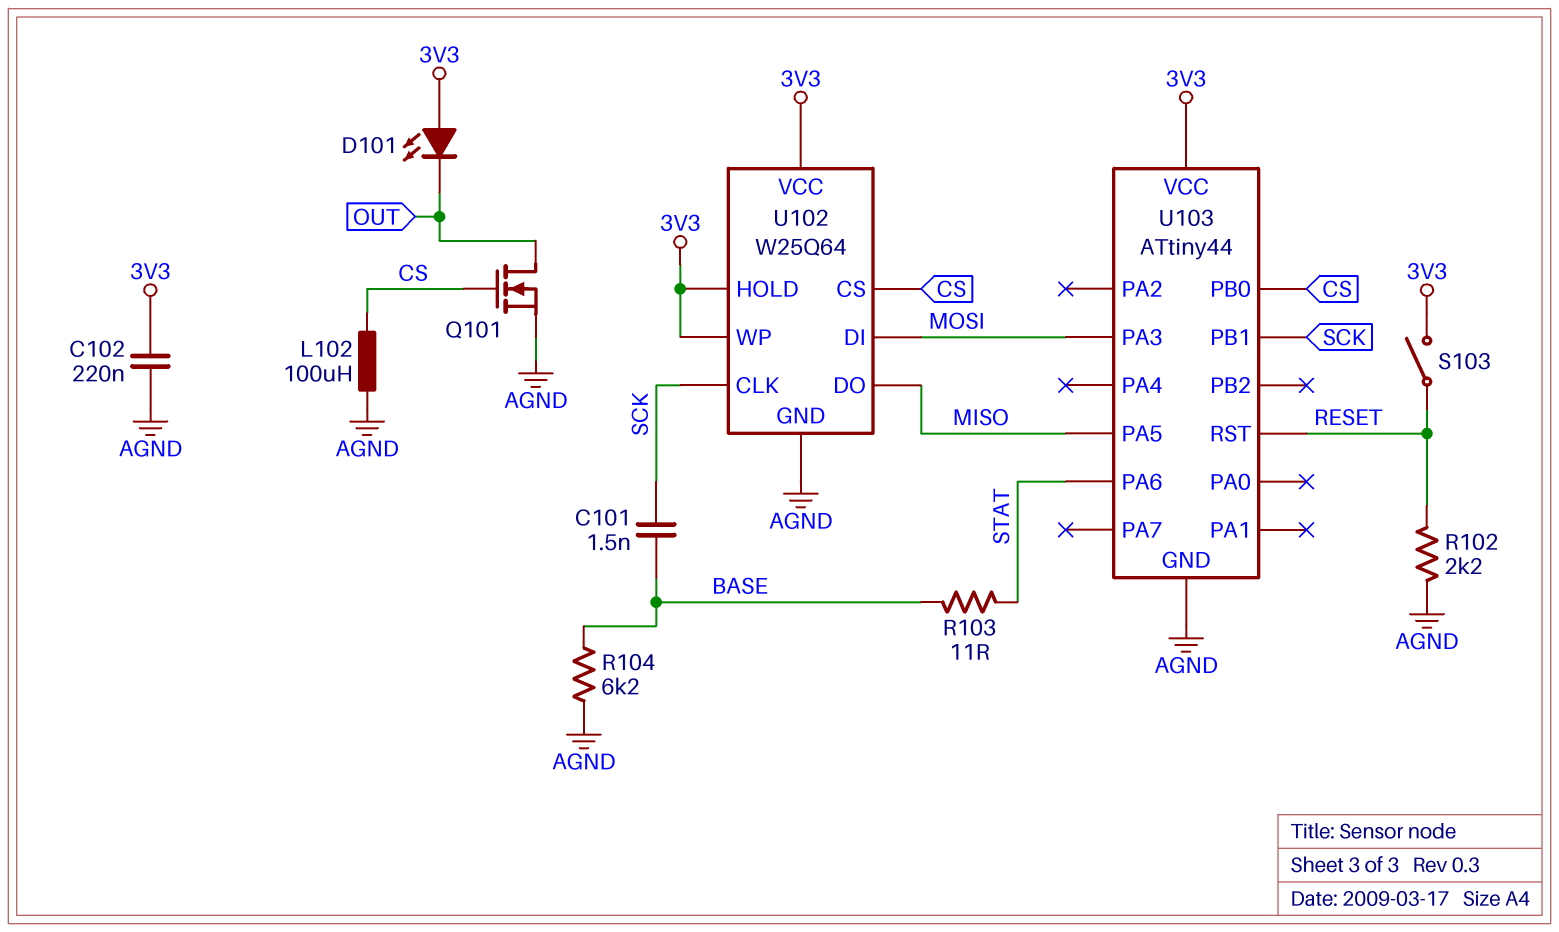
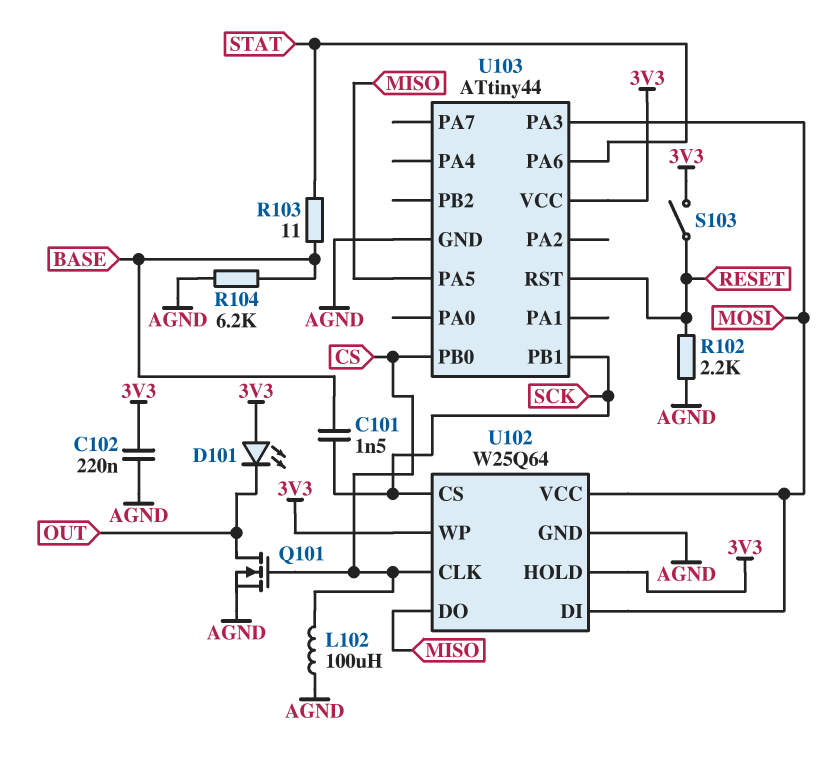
U102 pin CLK: SCK -> CS
U102 pin CS: CS -> SCK
U102 pin VCC: 3V3 -> MOSI

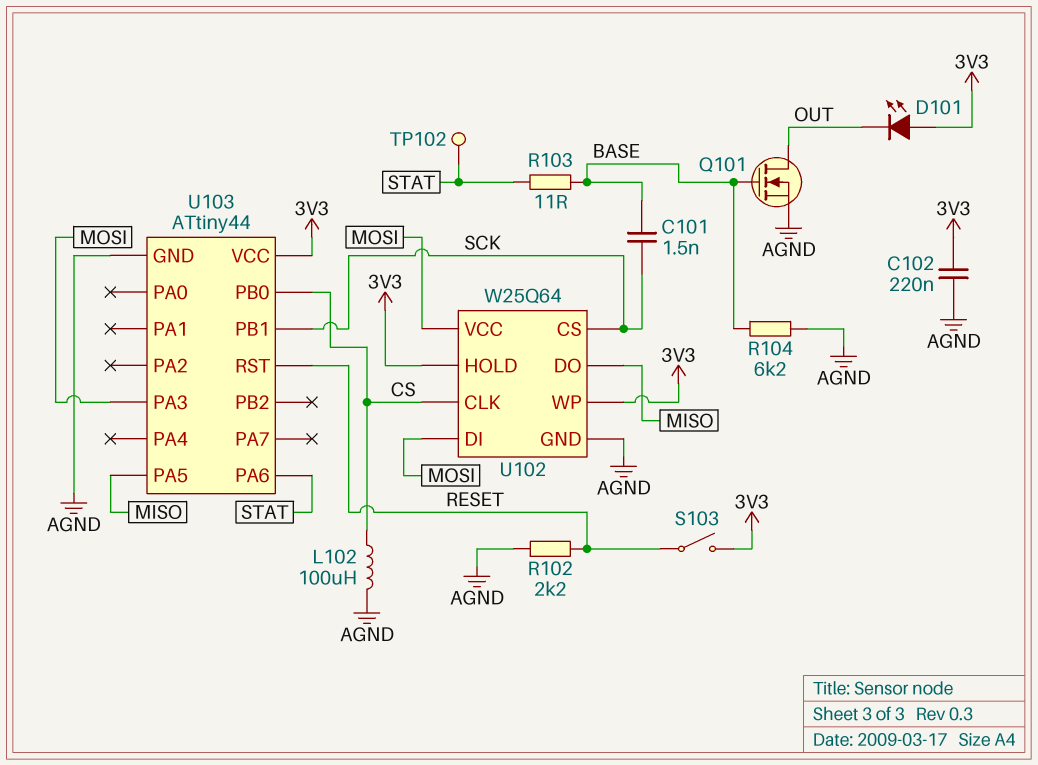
Q101: NMOS (G CS, D OUT, S AGND) -> NMOS (G BASE, D OUT, S AGND)
TP102: none -> test point (STAT)

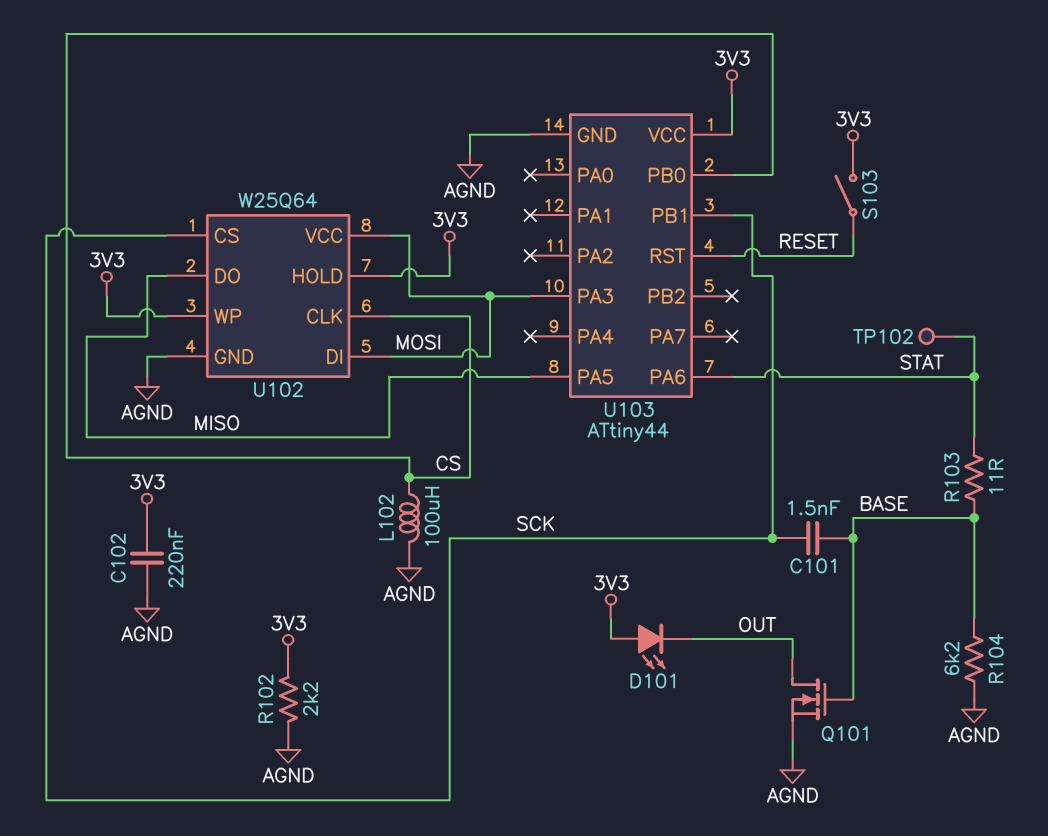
R102: 2.2k (AGND, RESET) -> 2.2k (3V3, AGND)

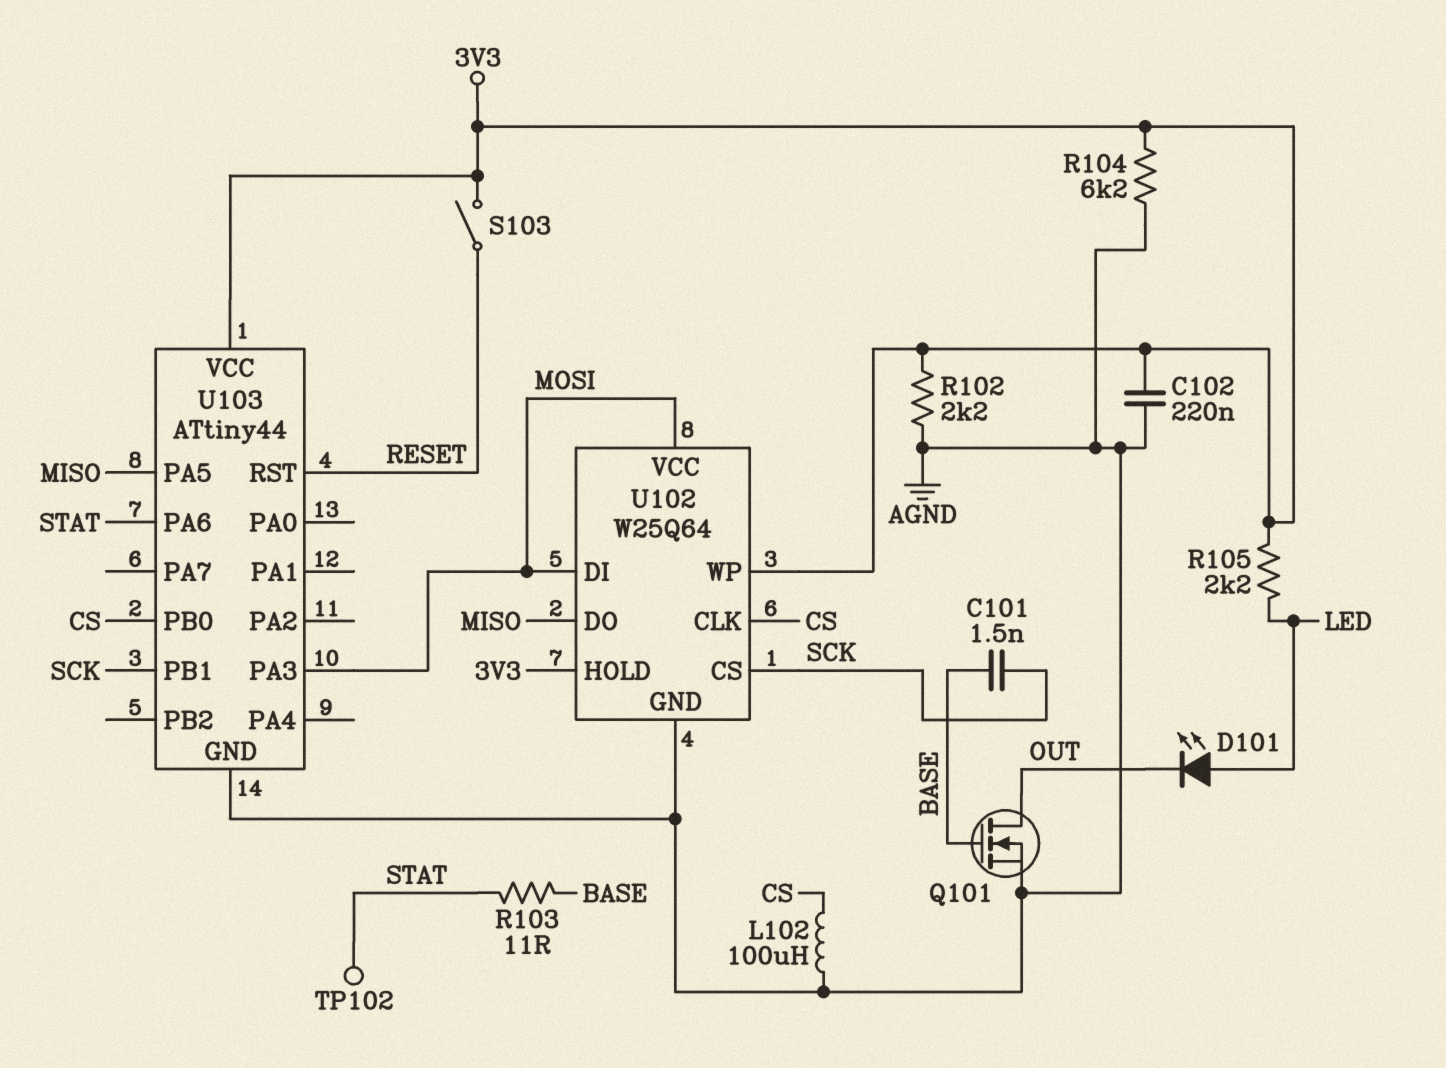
D101: LED (A 3V3, K OUT) -> LED (A LED, K OUT)
R104: 6.2k (AGND, BASE) -> 6.2k (3V3, AGND)
R105: none -> 2.2k (3V3, LED)

